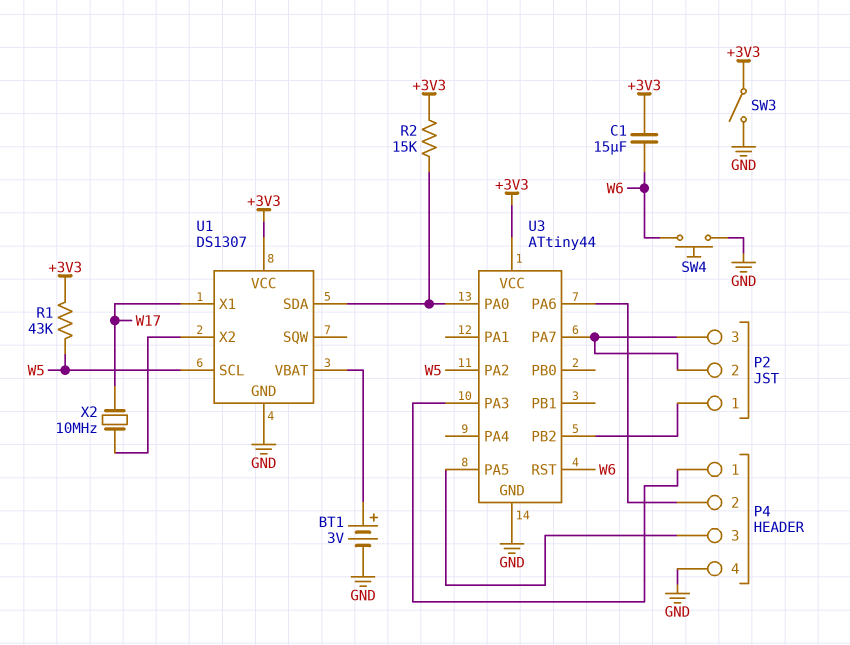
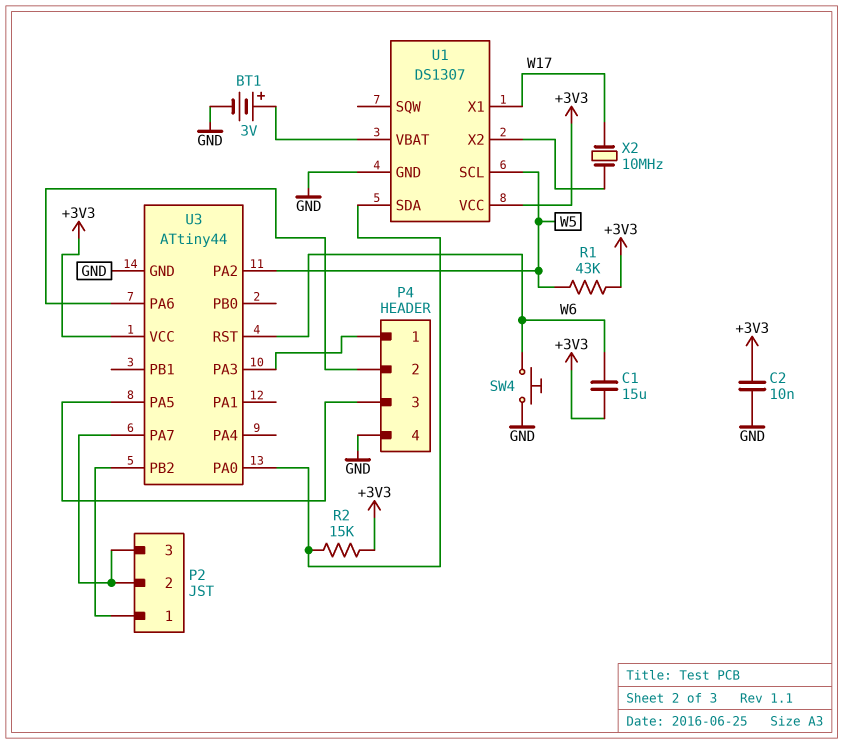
C2: none -> 10nF (+3V3, GND)
SW3: switch (+3V3, GND) -> none

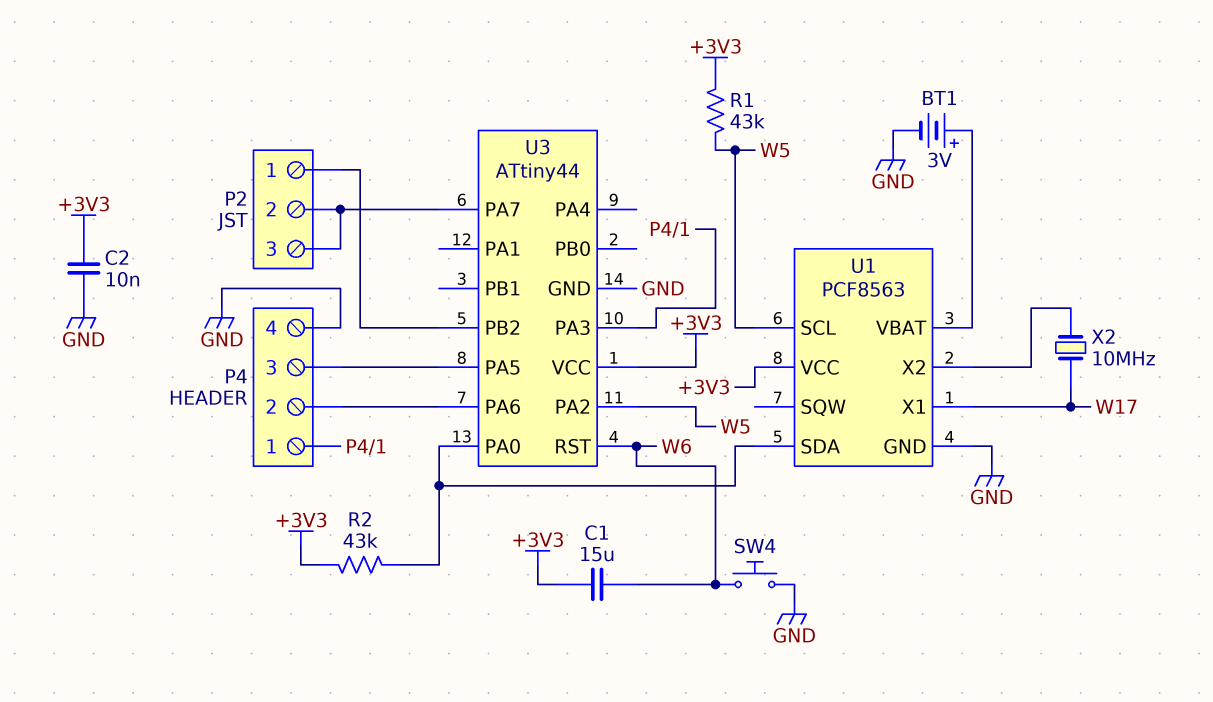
R2: 15k (+3V3, U1/SDA) -> 43k (+3V3, U1/SDA)
U1: DS1307 -> PCF8563

